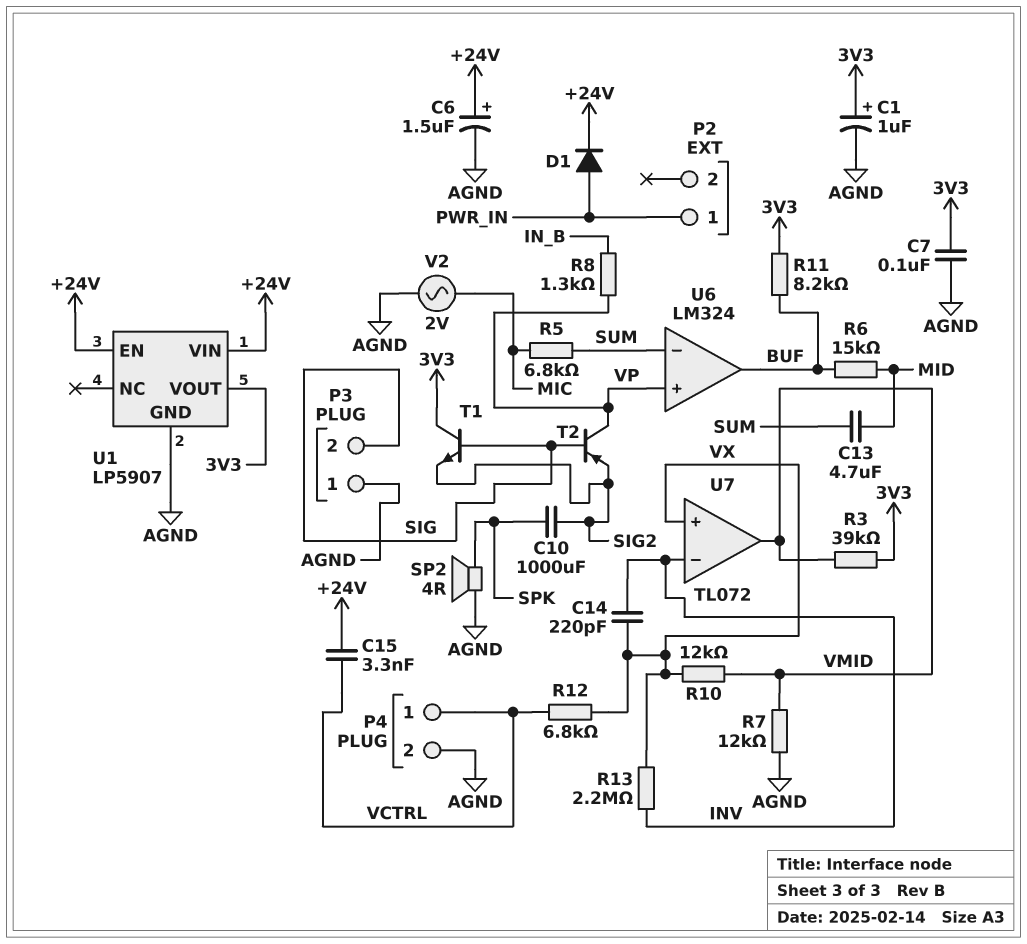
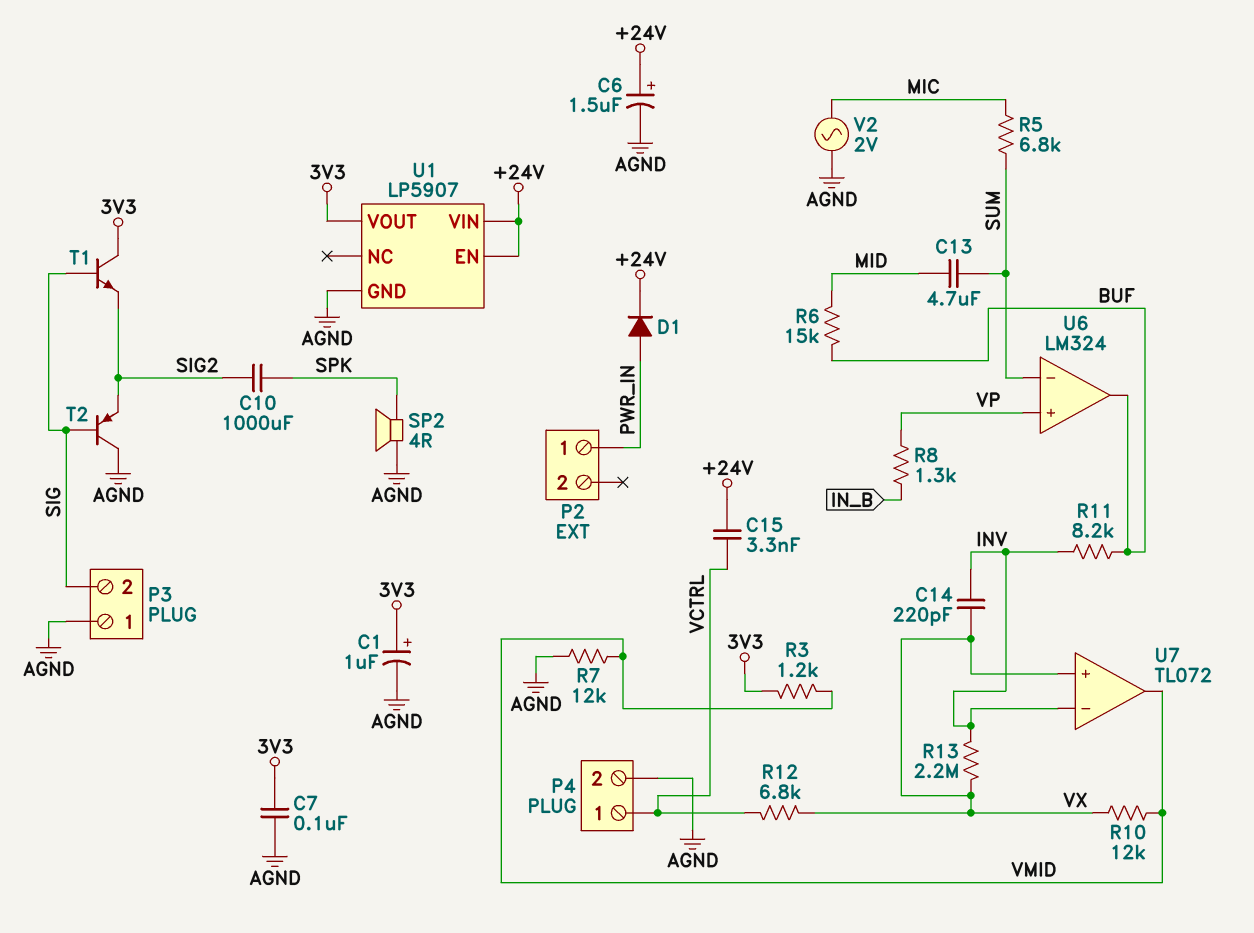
R3: 39k (3V3, VMID) -> 1.2k (3V3, VMID)
R11: 8.2k (3V3, BUF) -> 8.2k (BUF, INV)
T2: PNP (B SIG, C VP, E SIG2) -> PNP (B SIG, C AGND, E SIG2)

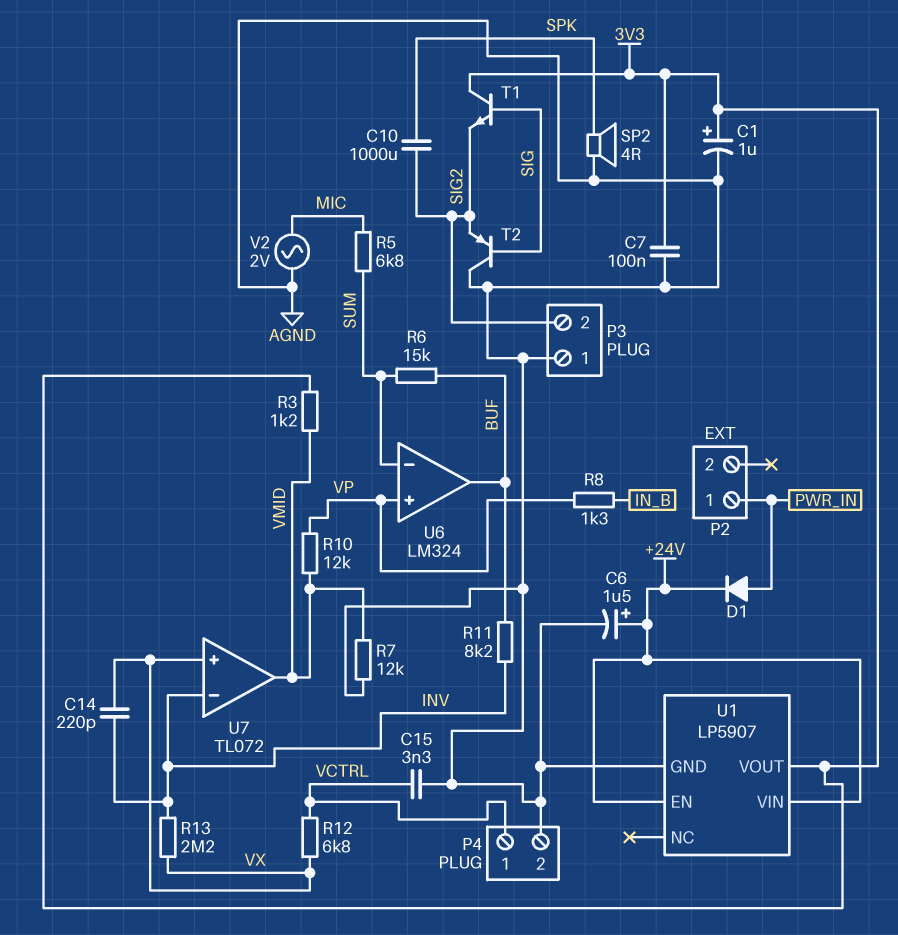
C13: 4.7uF (MID, SUM) -> none
C15: 3.3nF (+24V, VCTRL) -> 3.3nF (AGND, VCTRL)
P3 pin 2: SIG -> SIG2
R6: 15k (BUF, MID) -> 15k (BUF, SUM)
R10: 12k (VMID, VX) -> 12k (VMID, VP)

